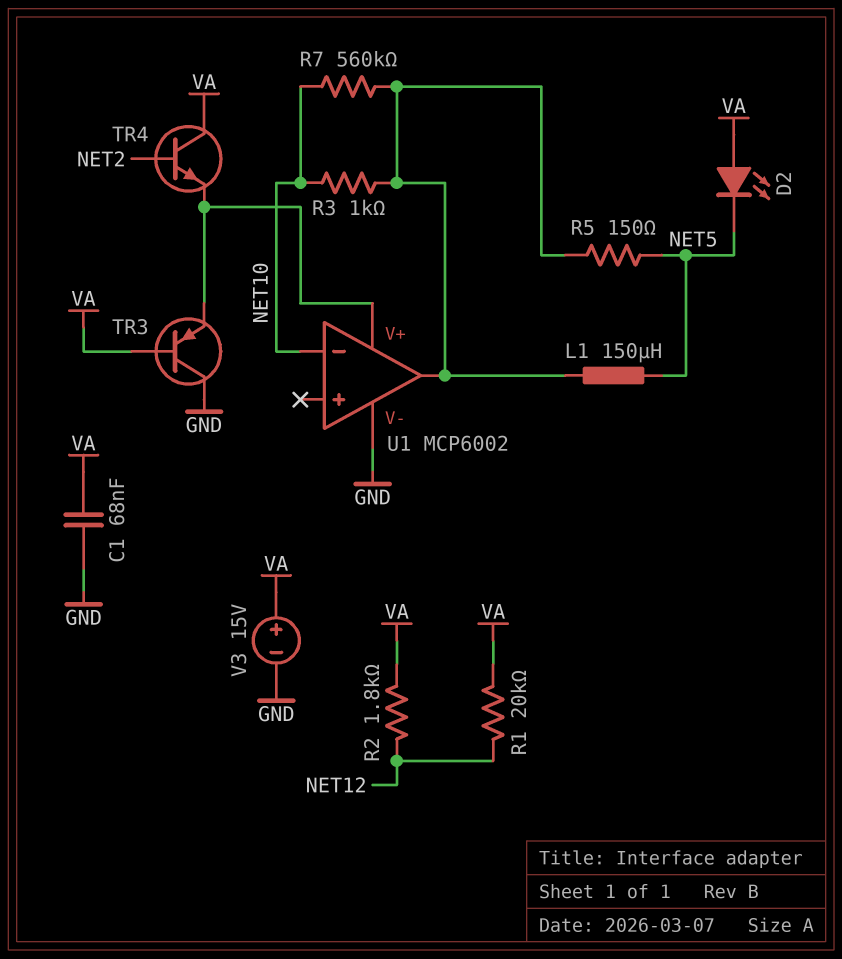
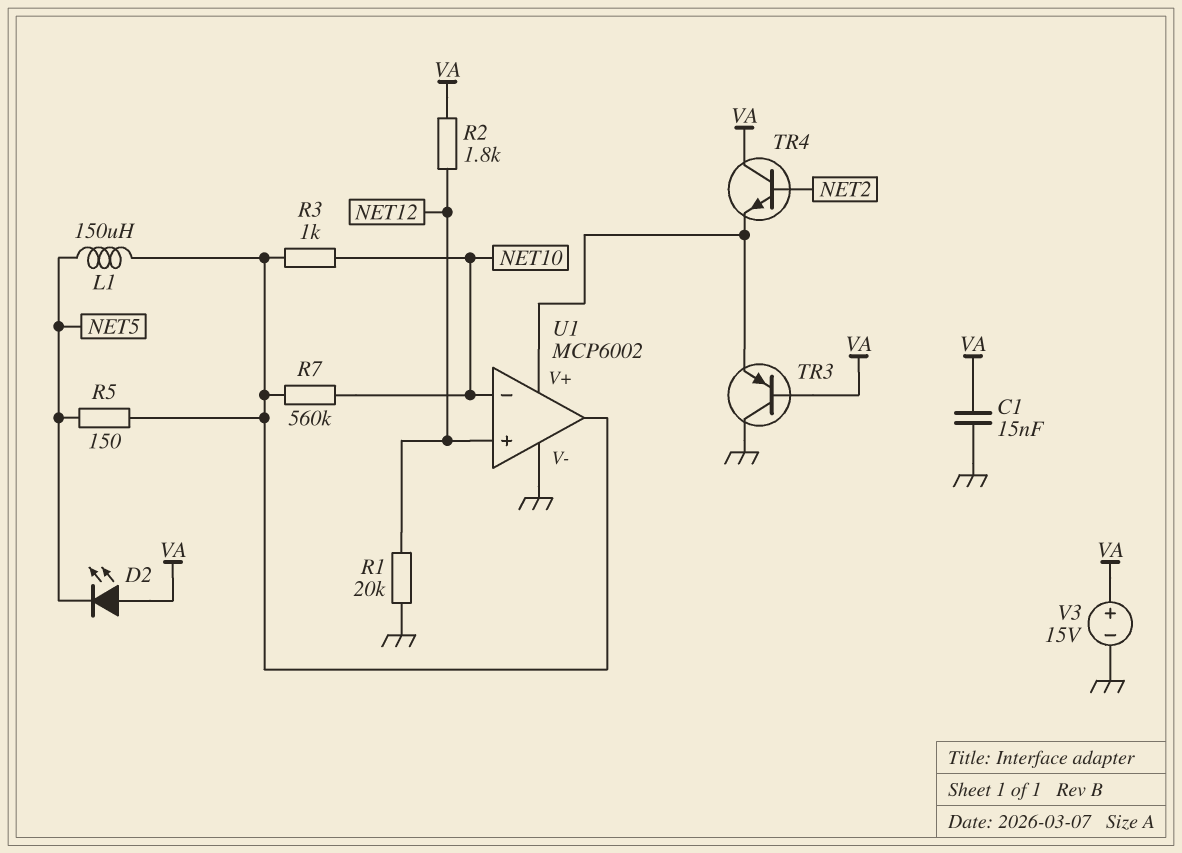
C1: 68nF (GND, VA) -> 15nF (GND, VA)
R1: 20k (NET12, VA) -> 20k (GND, NET12)
U1 pin in+: none -> NET12

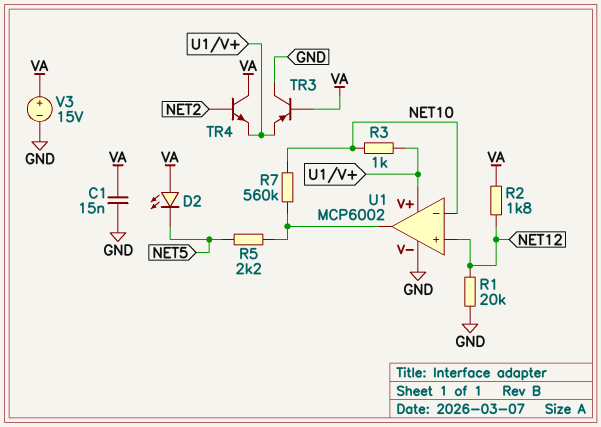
L1: 150uH (NET5, U1/out) -> none
R3: 1k (NET10, U1/out) -> 1k (NET10, U1/V+)
R5: 150 (NET5, U1/out) -> 2.2k (NET5, U1/out)

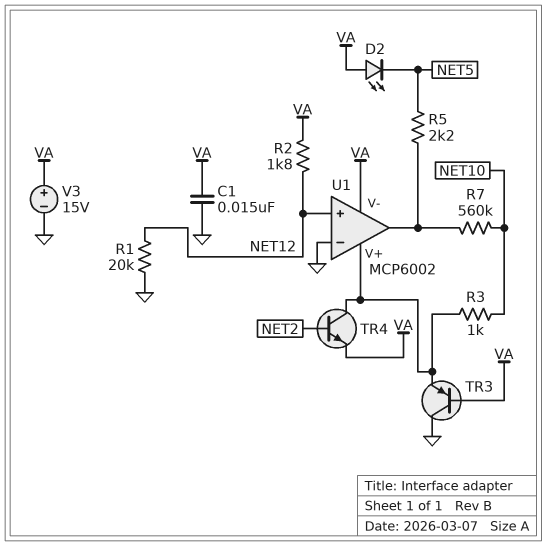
TR4: NPN (B NET2, C VA, E U1/V+) -> NPN (B NET2, C U1/V+, E VA)
U1 pin V-: GND -> VA
U1 pin in-: NET10 -> GND

